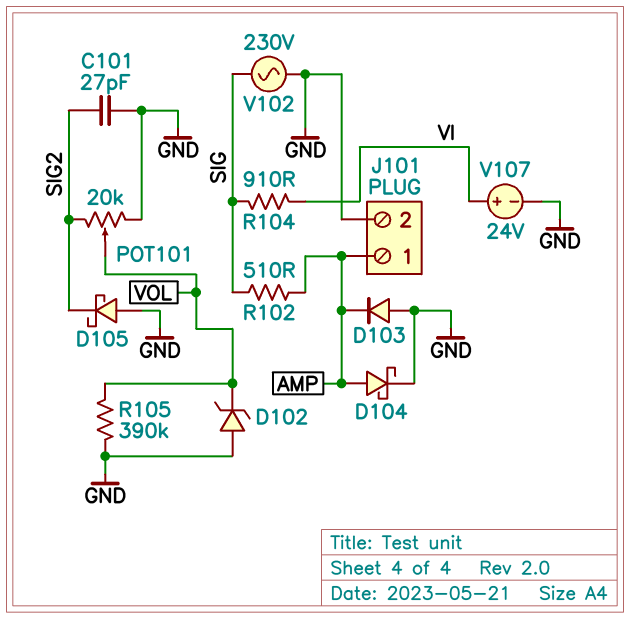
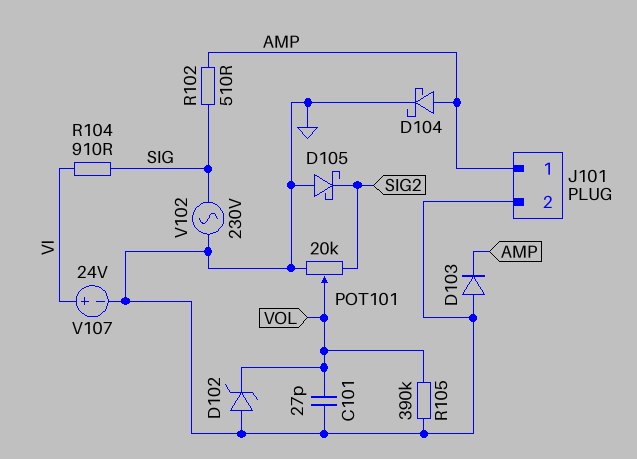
C101: 27pF (GND, SIG2) -> 27pF (GND, VOL)

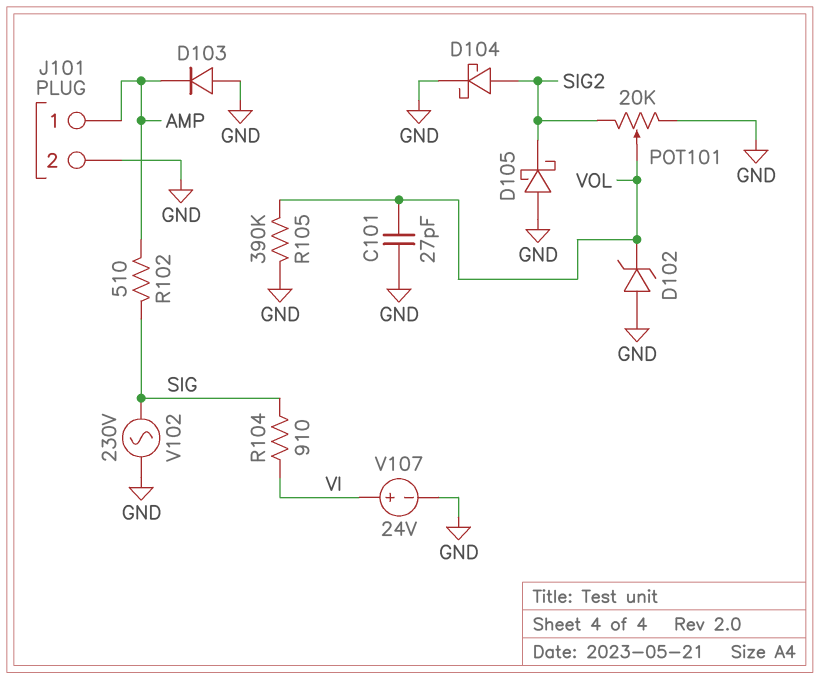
D104: schottky (A AMP, K GND) -> schottky (A SIG2, K GND)

